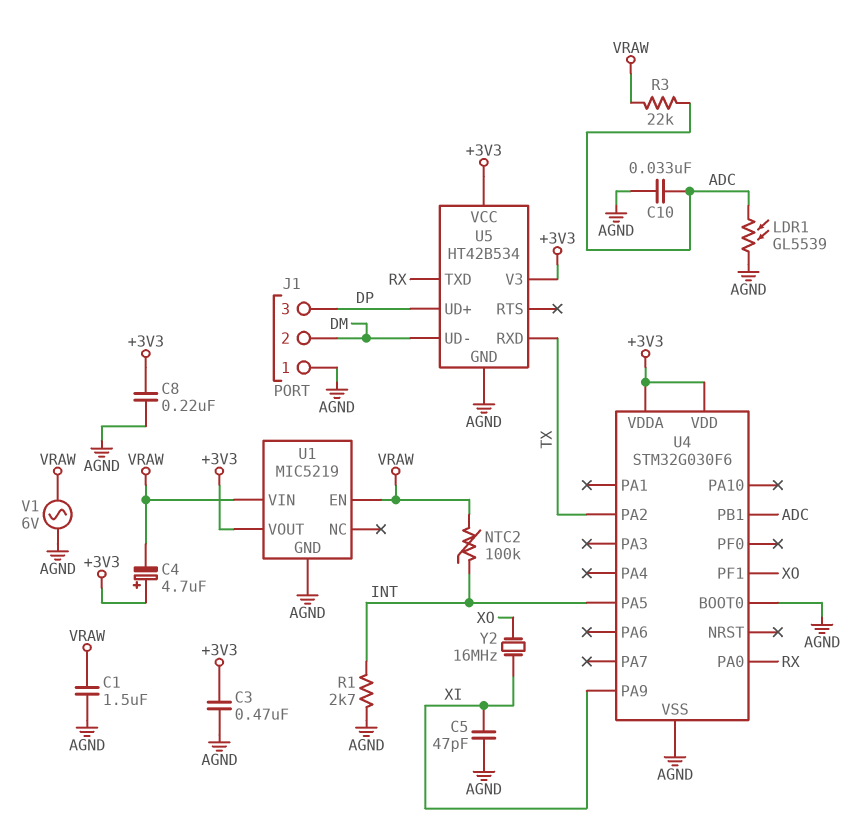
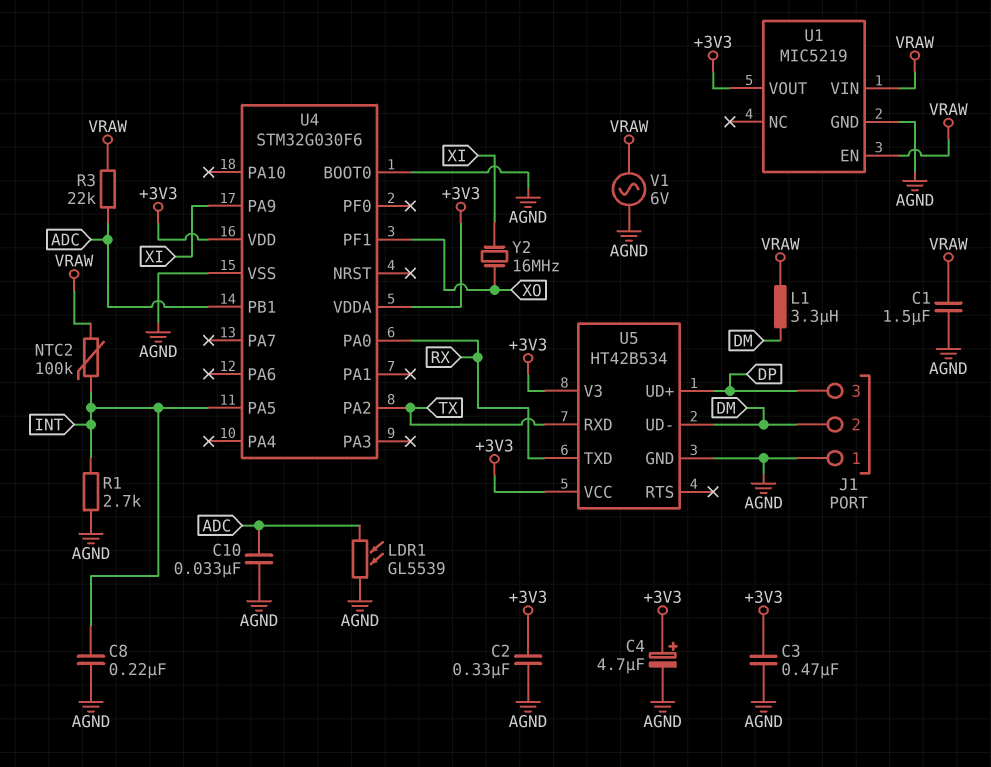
C2: none -> 330nF (+3V3, AGND)
C4: 4.7uF (plus +3V3, minus VRAW) -> 4.7uF (plus +3V3, minus AGND)
C5: 47pF (AGND, XI) -> none
C8: 220nF (+3V3, AGND) -> 220nF (AGND, INT)
L1: none -> 3.3uH (DM, VRAW)

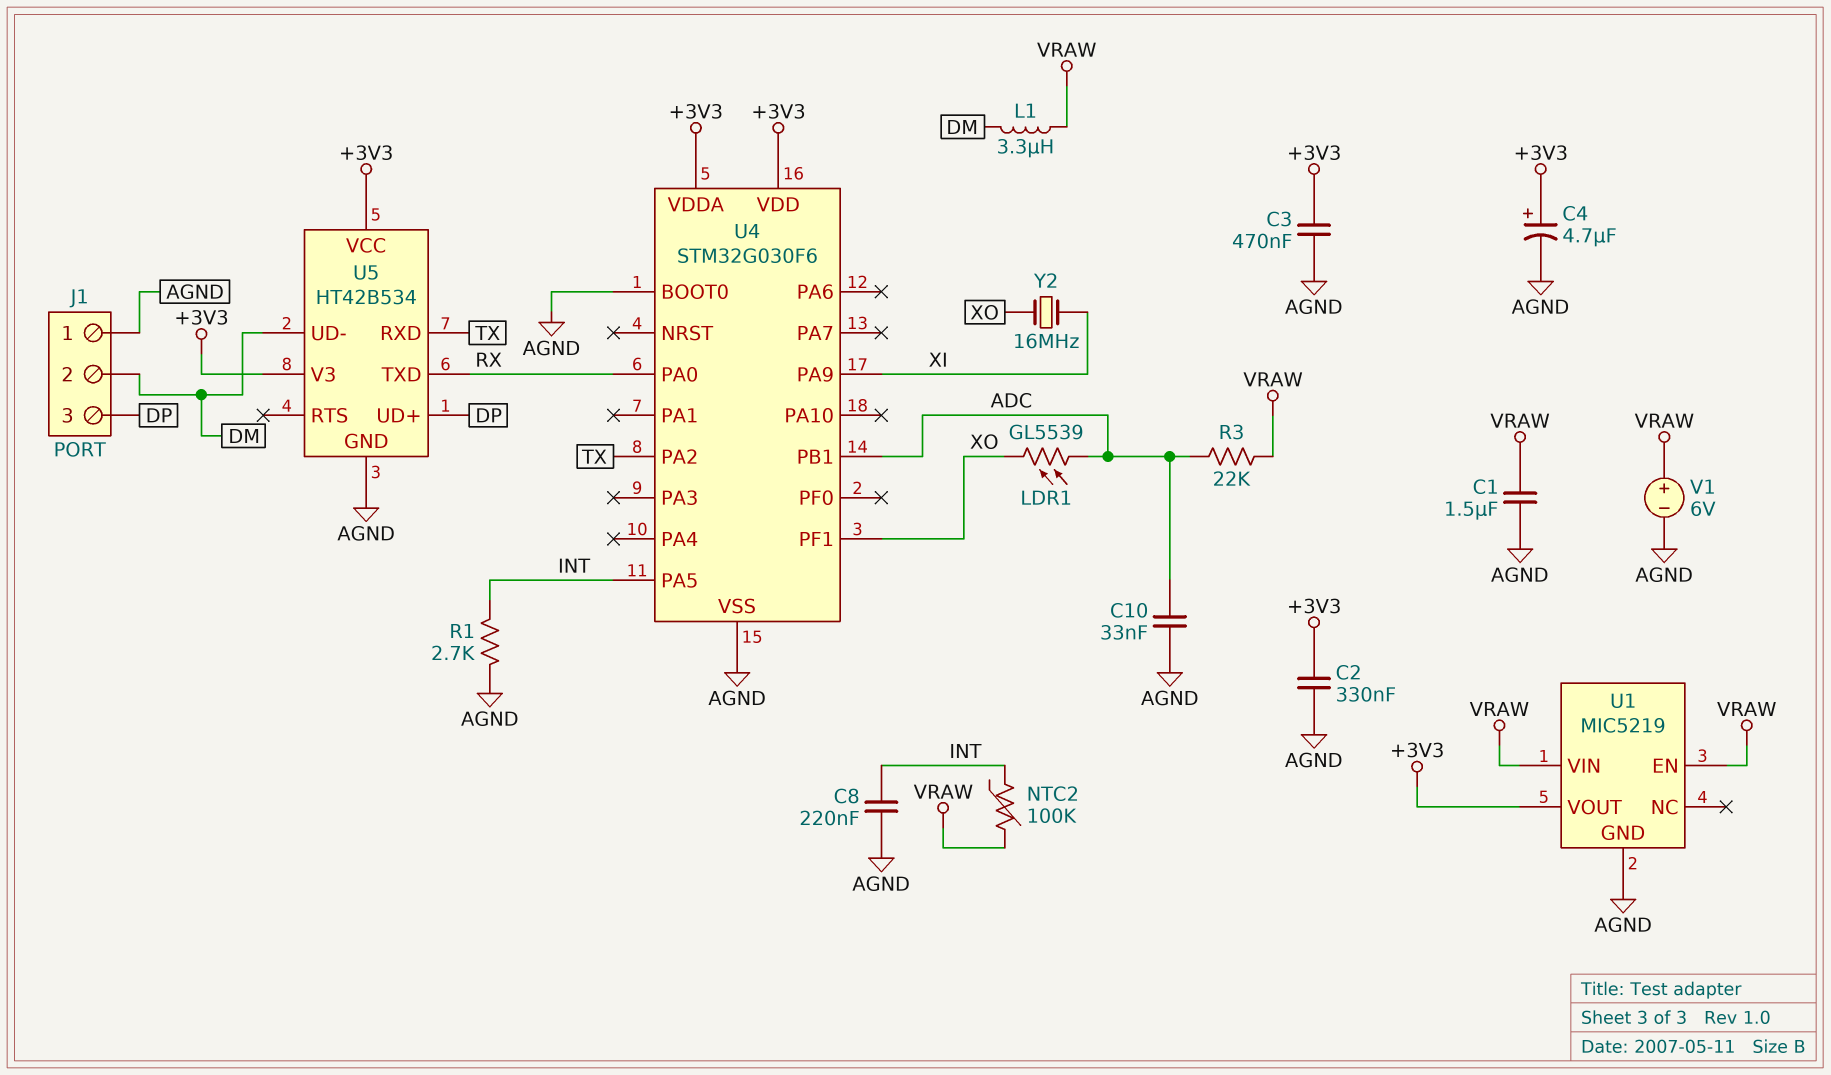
LDR1: GL5539 (ADC, AGND) -> GL5539 (ADC, XO)
V1: AC 6V (AGND, VRAW) -> 6V (plus VRAW, minus AGND)

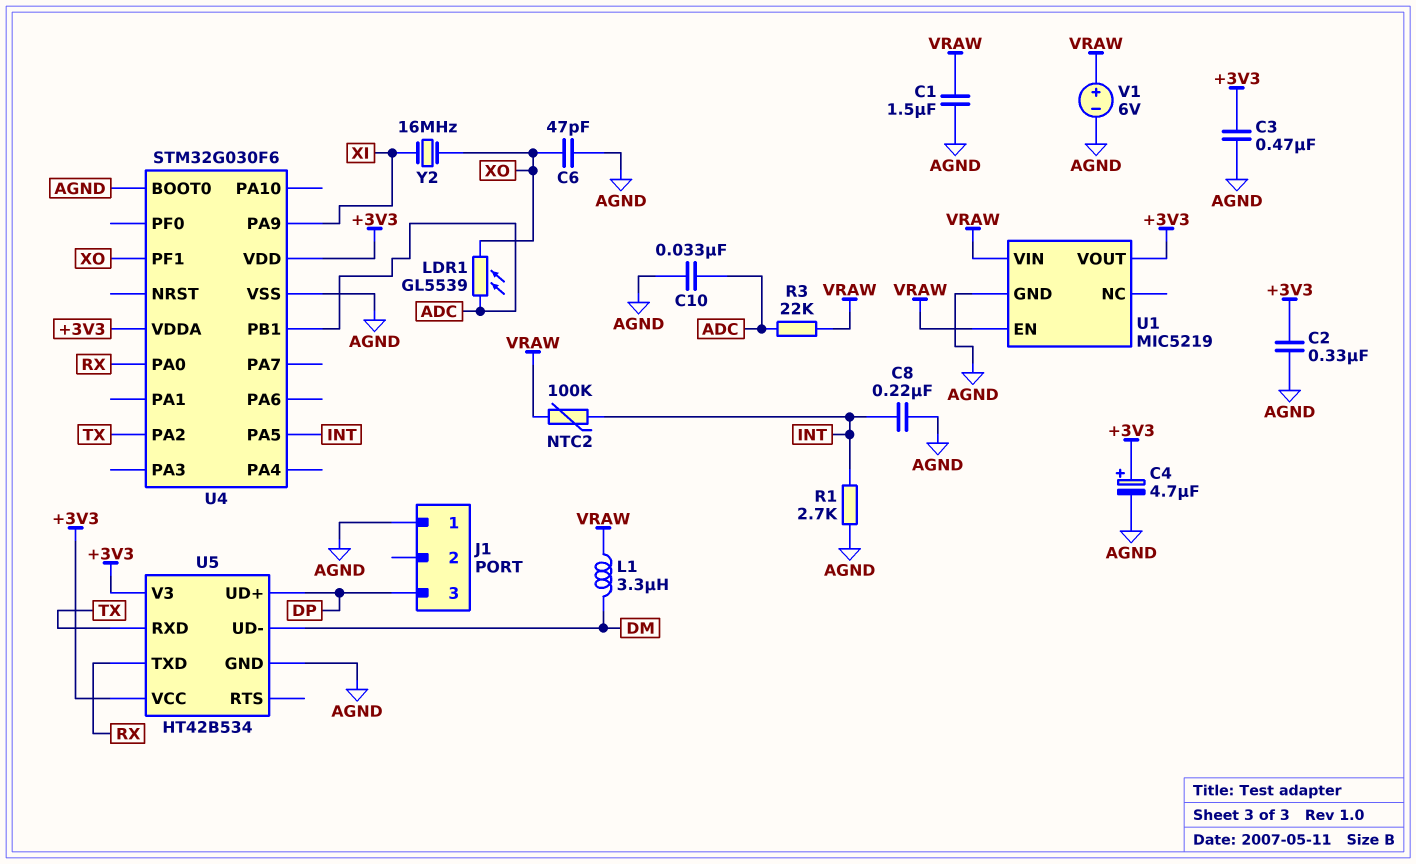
C6: none -> 47pF (AGND, XO)
J1 pin 2: DM -> none

